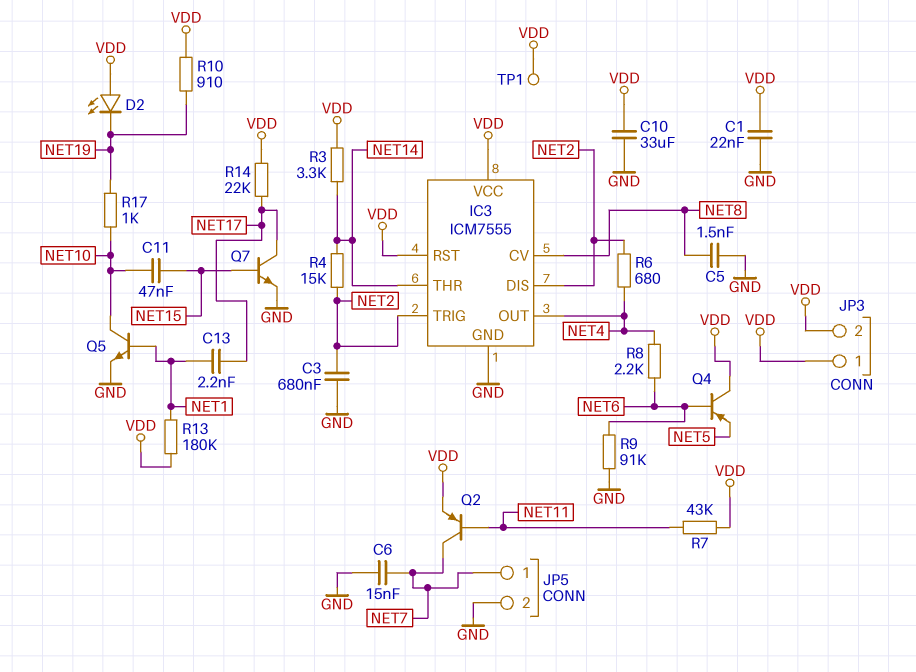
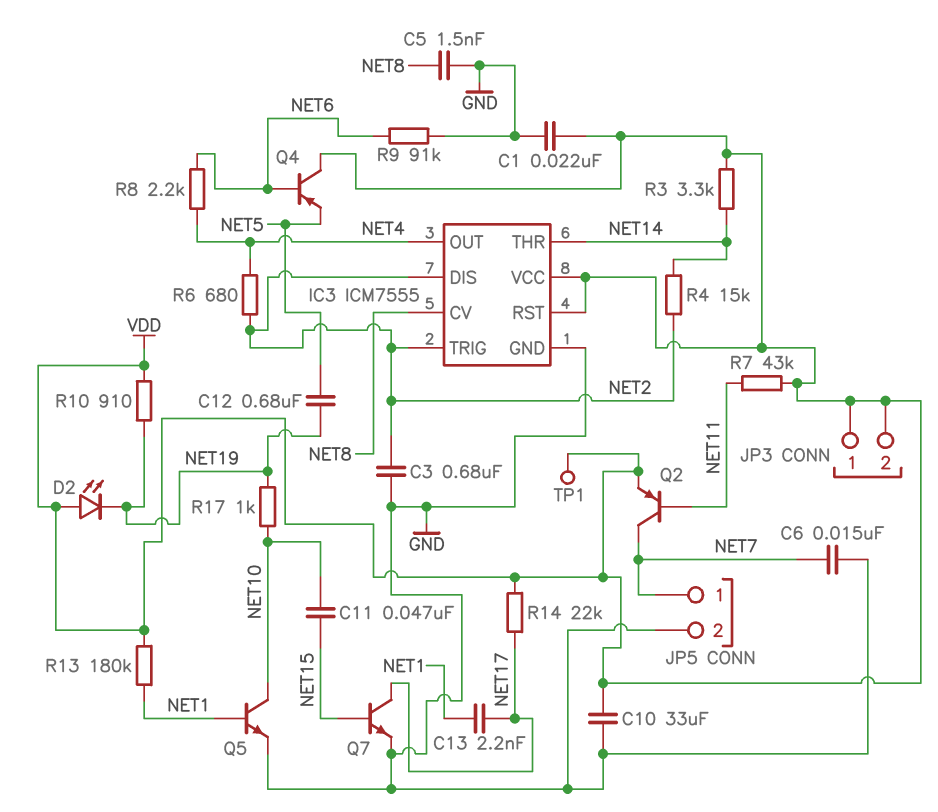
C12: none -> 680nF (NET5, NET19)

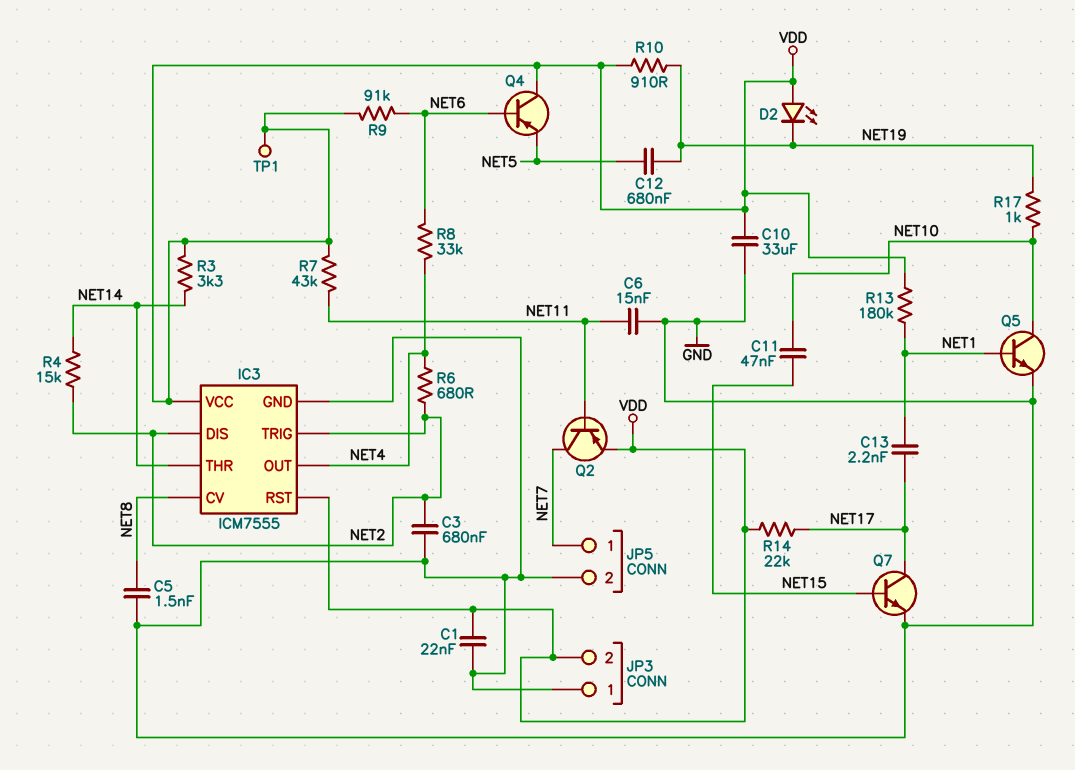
C6: 15nF (GND, NET7) -> 15nF (GND, NET11)
JP3 pin 1: VDD -> GND
R8: 2.2k (NET4, NET6) -> 33k (NET4, NET6)
R9: 91k (GND, NET6) -> 91k (NET6, VDD)

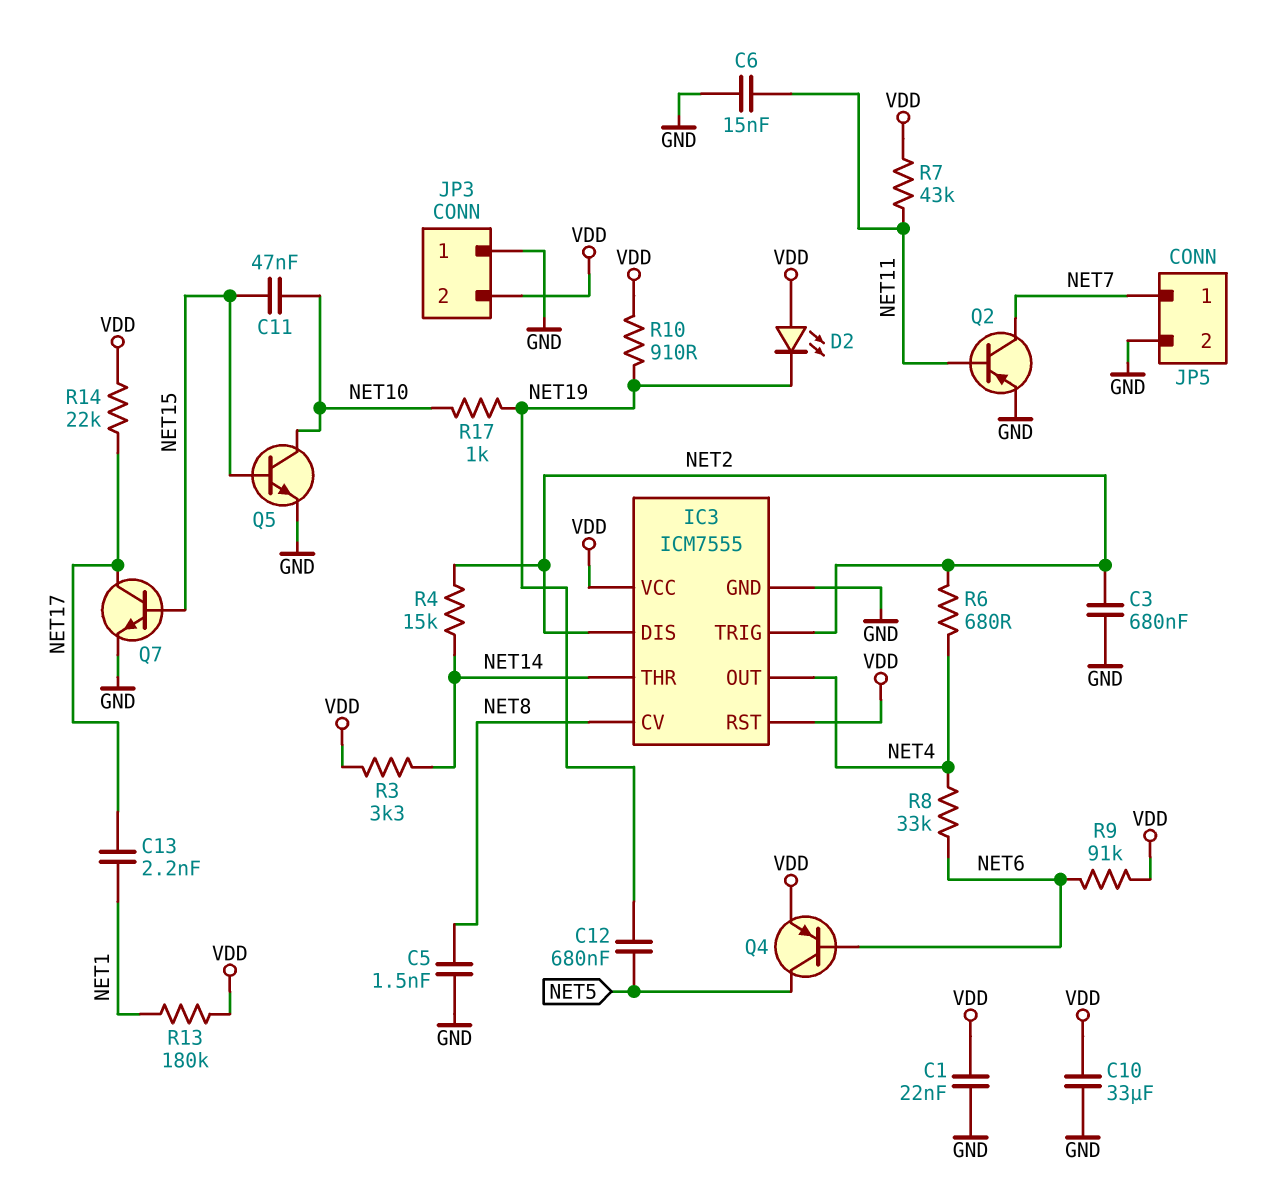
Q2: PNP (B NET11, C NET7, E VDD) -> PNP (B NET11, C NET7, E GND)
Q4: PNP (B NET6, C VDD, E NET5) -> PNP (B NET6, C NET5, E VDD)
Q5: NPN (B NET1, C NET10, E GND) -> NPN (B NET15, C NET10, E GND)
TP1: test point (VDD) -> none

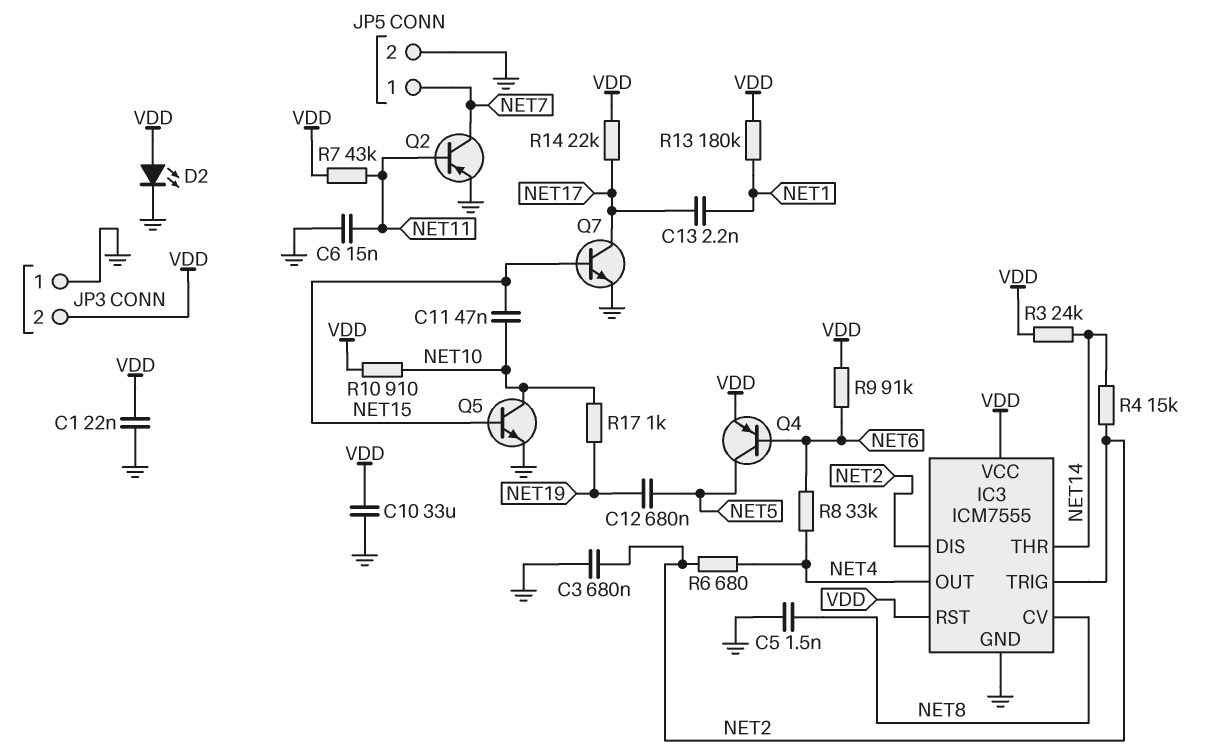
D2: LED (A VDD, K NET19) -> LED (A VDD, K GND)
R3: 3.3k (NET14, VDD) -> 24k (NET14, VDD)
R10: 910 (NET19, VDD) -> 910 (NET10, VDD)

